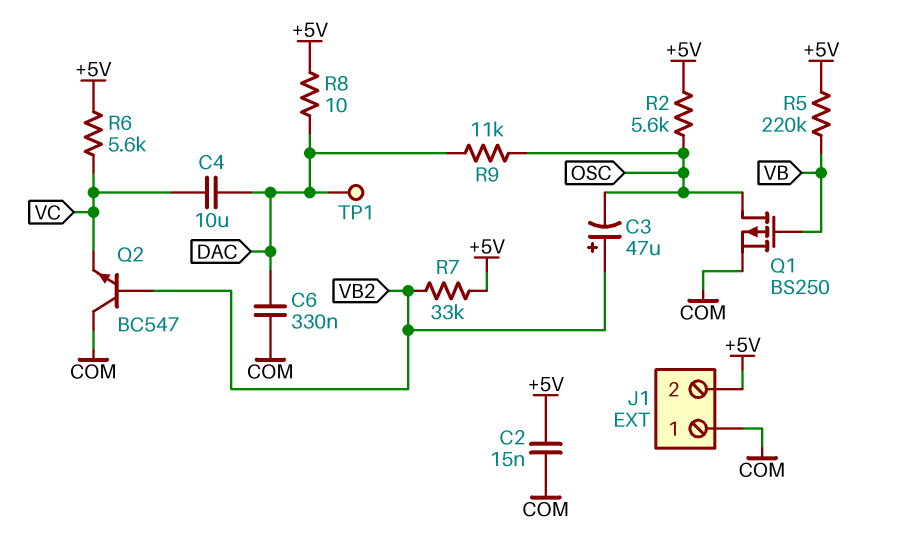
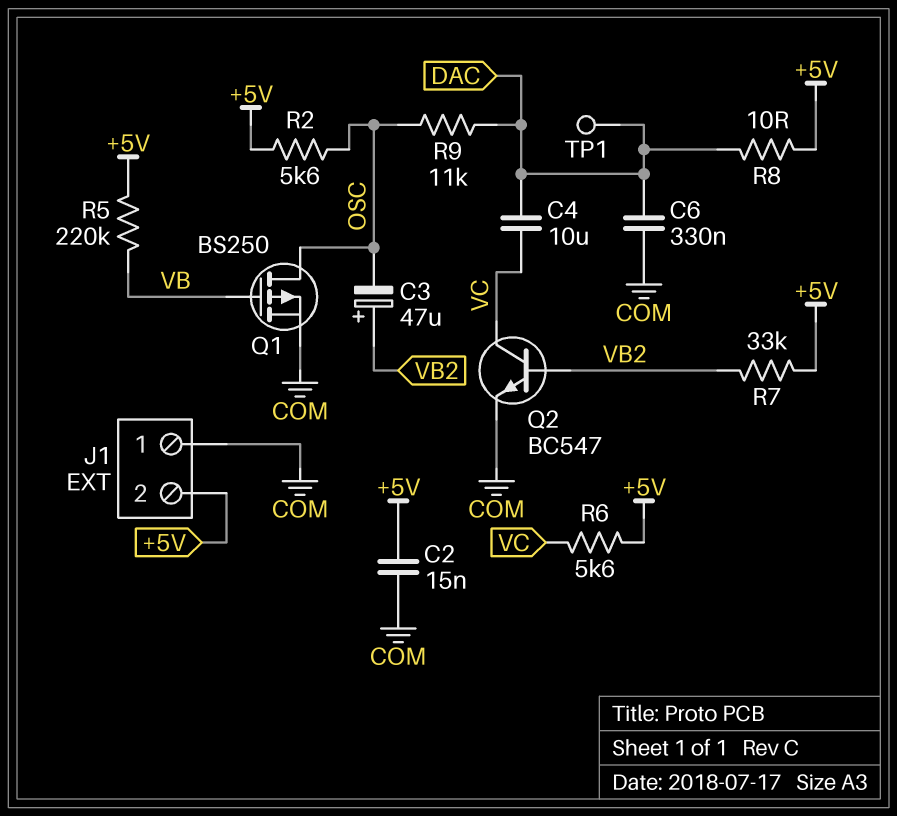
Q2: NPN BC547 (B VB2, C COM, E VC) -> NPN BC547 (B VB2, C VC, E COM)

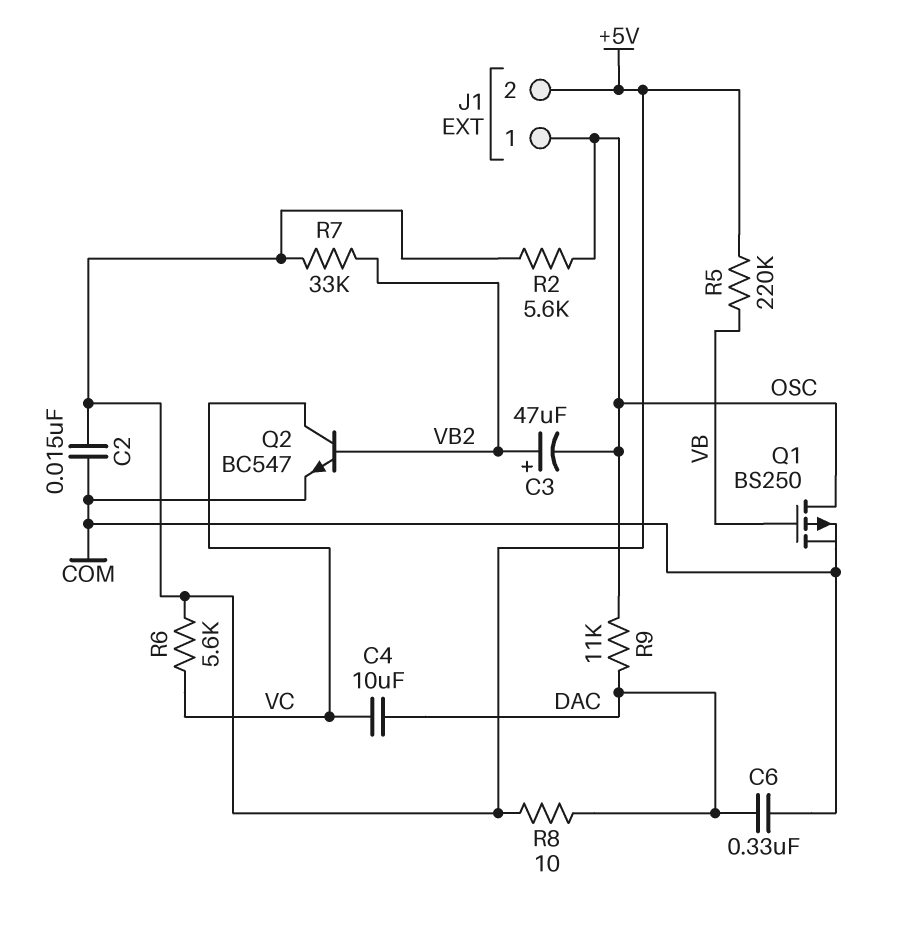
J1 pin 1: COM -> OSC
TP1: test point (DAC) -> none

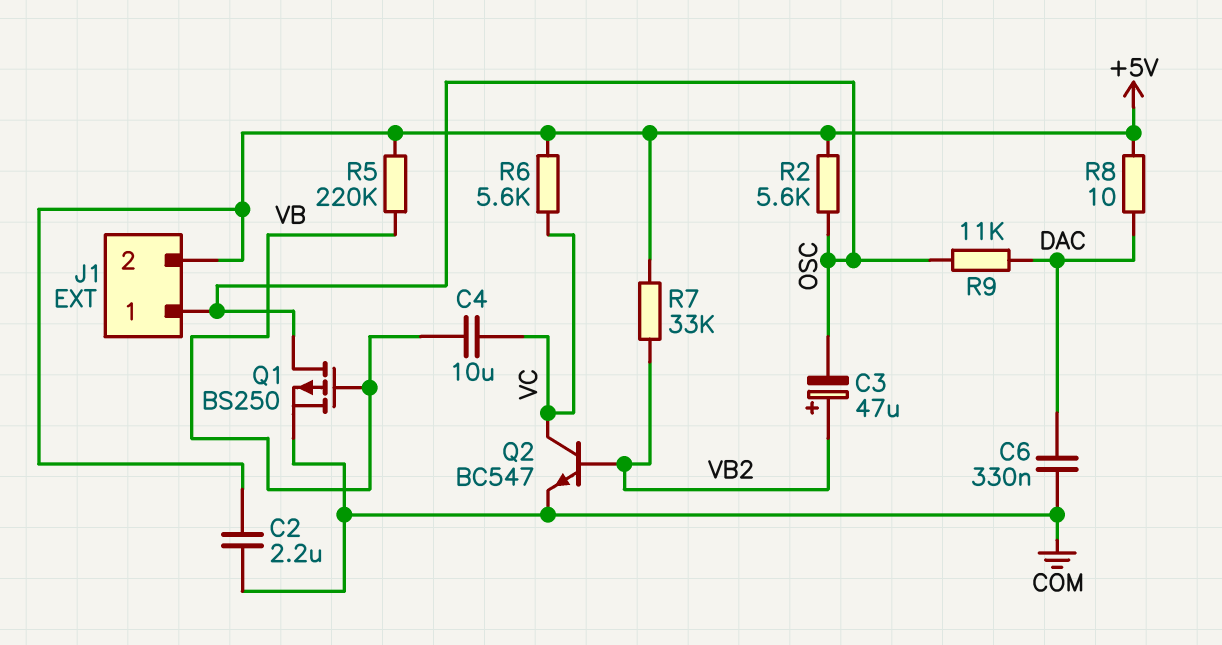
C2: 15nF (+5V, COM) -> 2.2uF (+5V, COM)
C4: 10uF (DAC, VC) -> 10uF (VB, VC)

